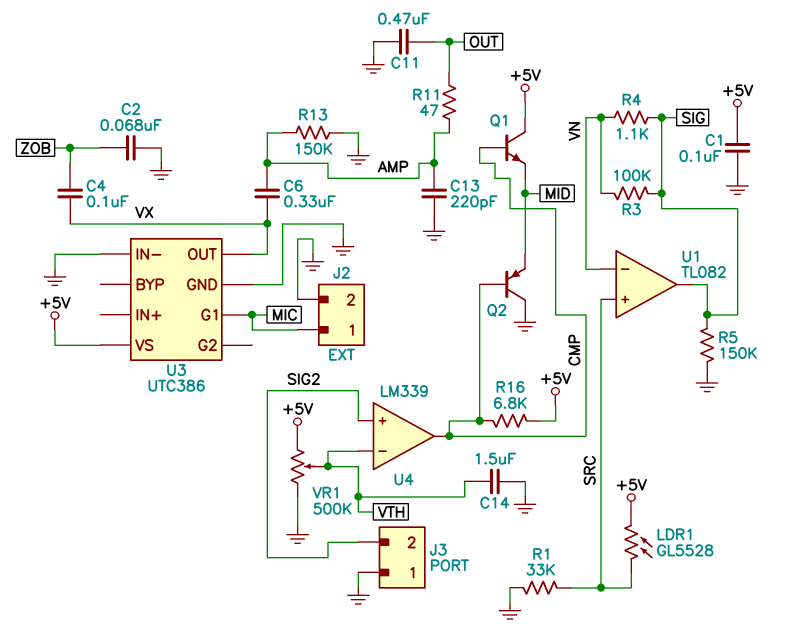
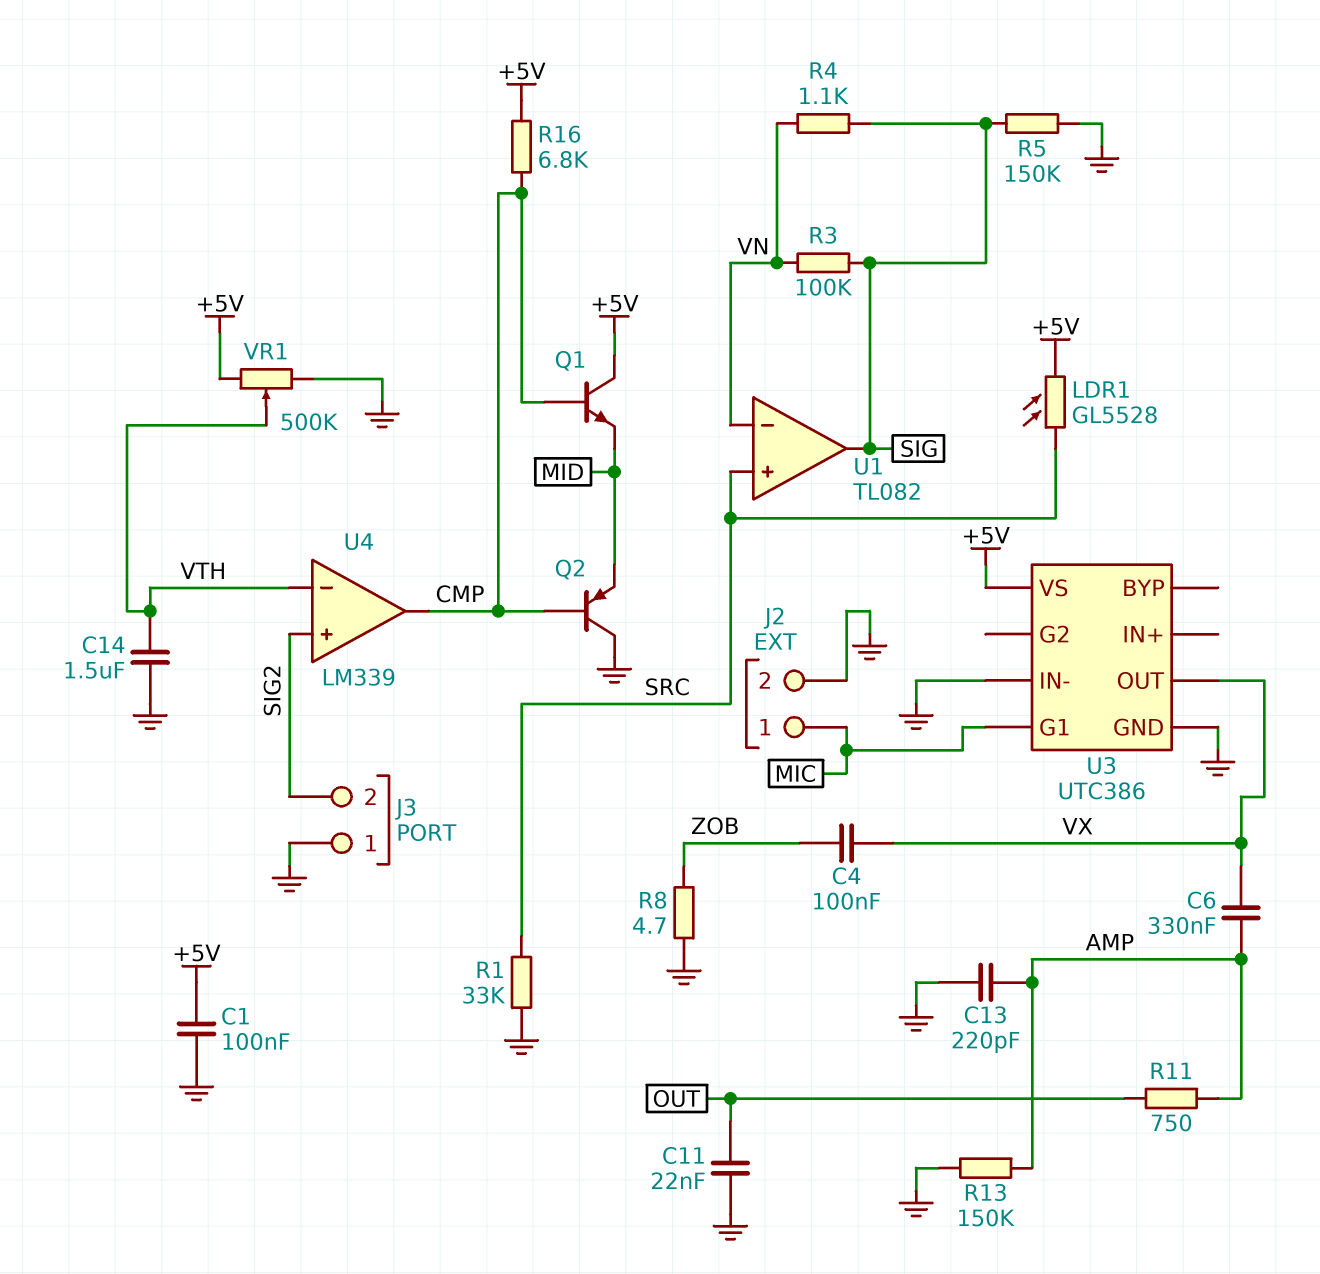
C2: 68nF (GND, ZOB) -> none
C11: 470nF (GND, OUT) -> 22nF (GND, OUT)
R8: none -> 4.7 (GND, ZOB)
R11: 47 (AMP, OUT) -> 750 (AMP, OUT)

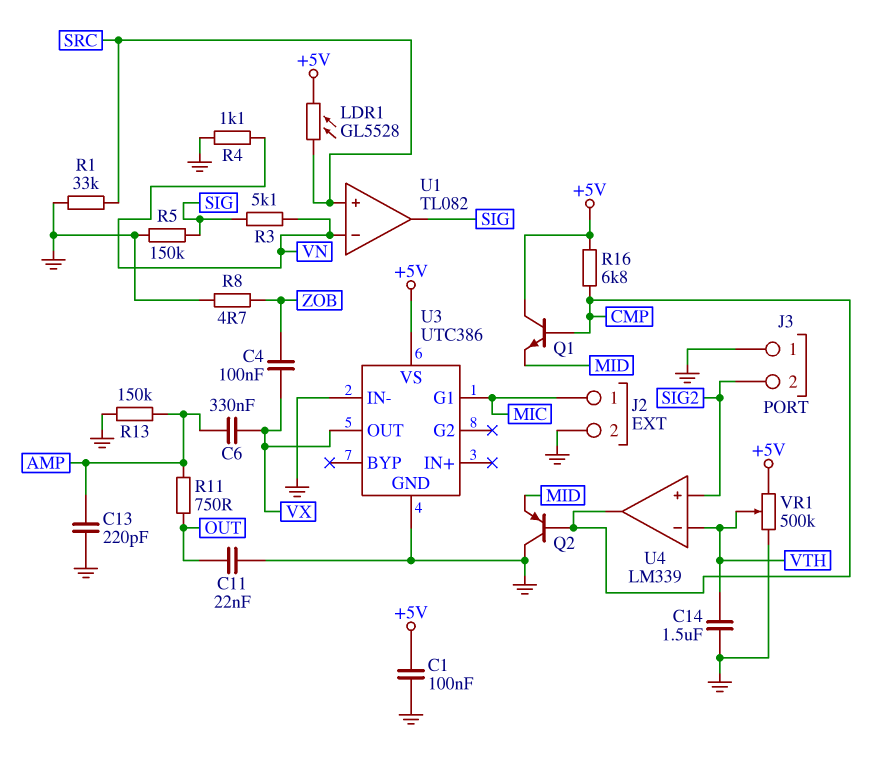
R3: 100k (SIG, VN) -> 5.1k (SIG, VN)
R4: 1.1k (SIG, VN) -> 1.1k (GND, VN)

